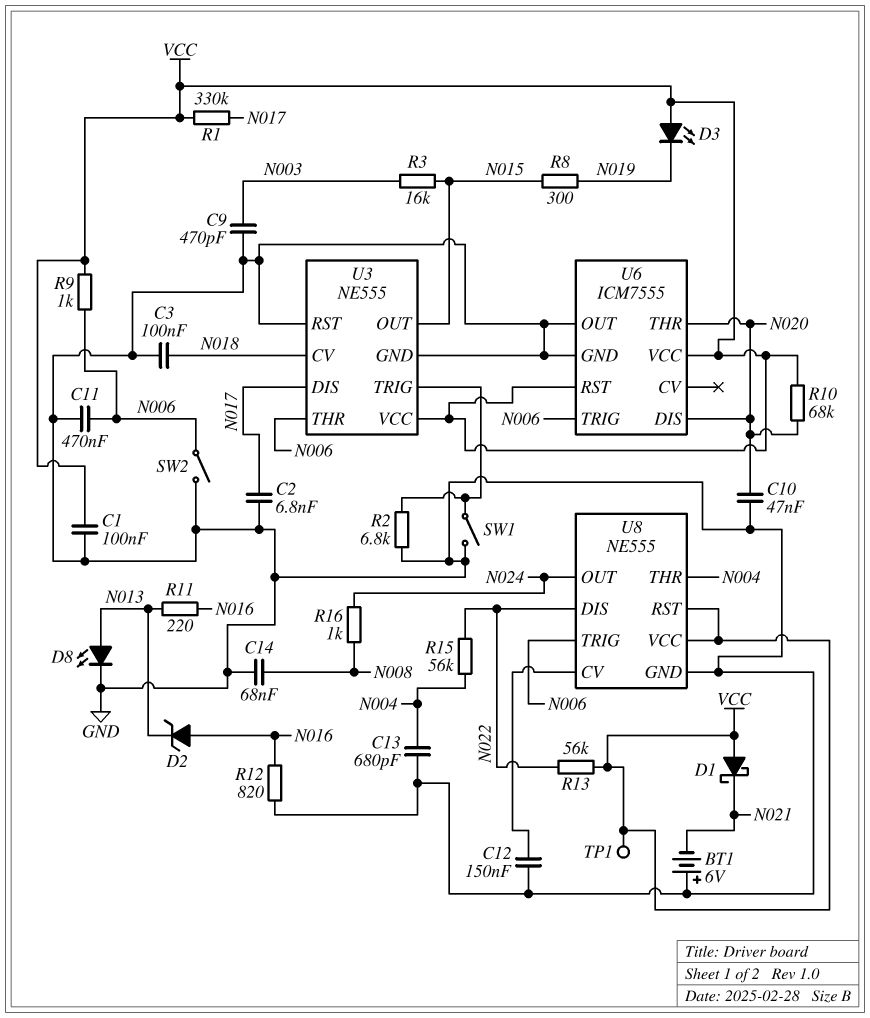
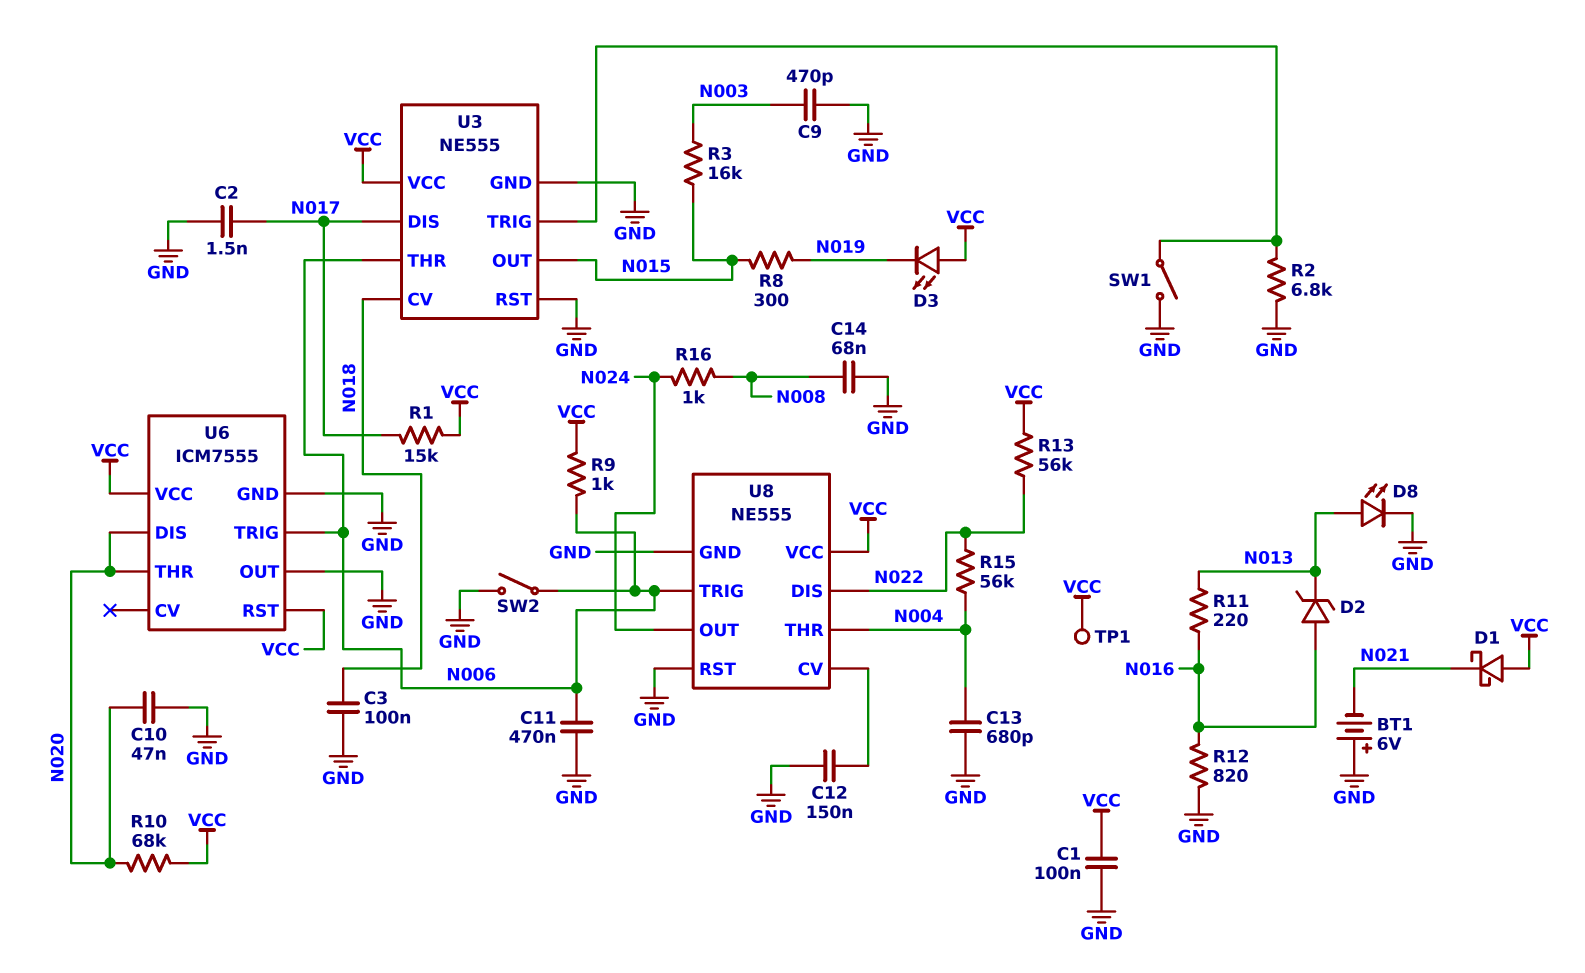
C2: 6.8nF (GND, N017) -> 1.5nF (GND, N017)
R1: 330k (N017, VCC) -> 15k (N017, VCC)
U8 pin RST: VCC -> GND

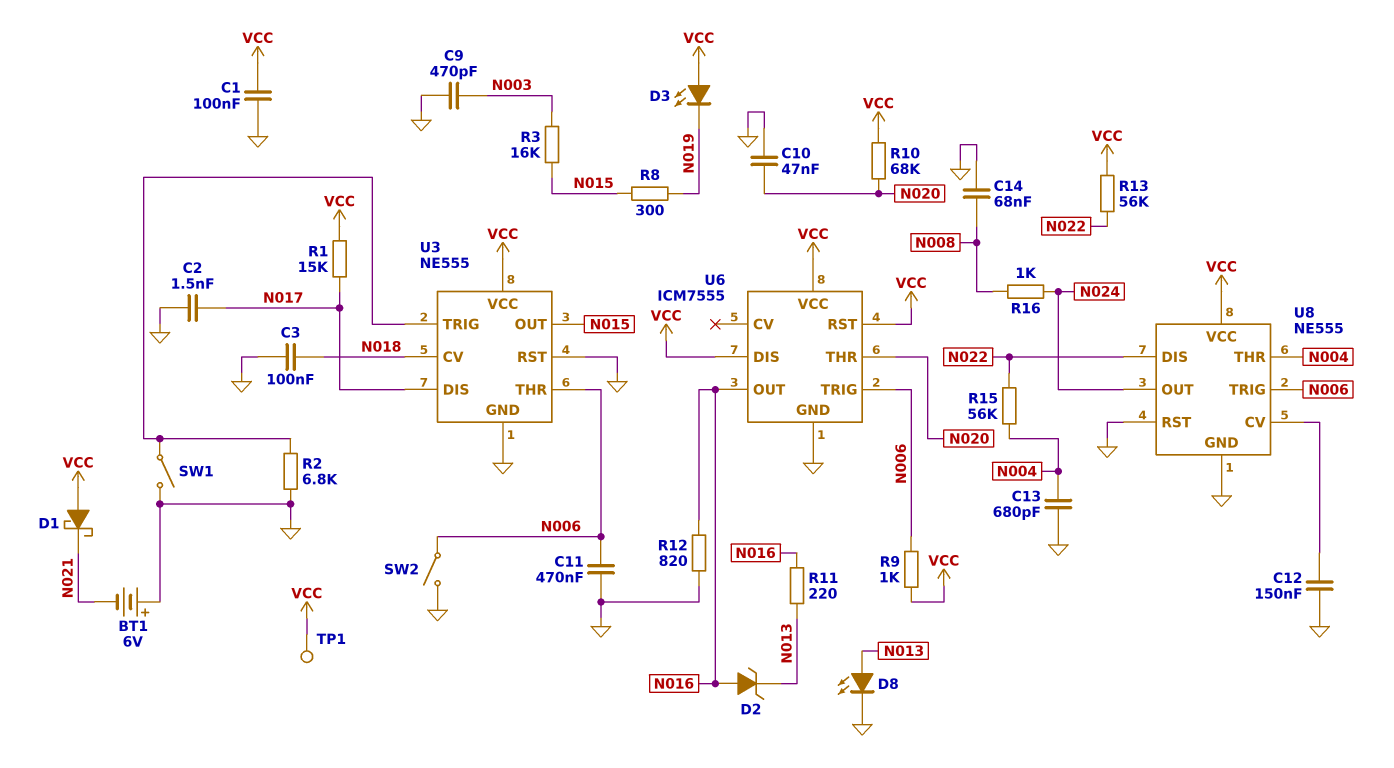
U6 pin DIS: N020 -> VCC
U6 pin OUT: GND -> N016

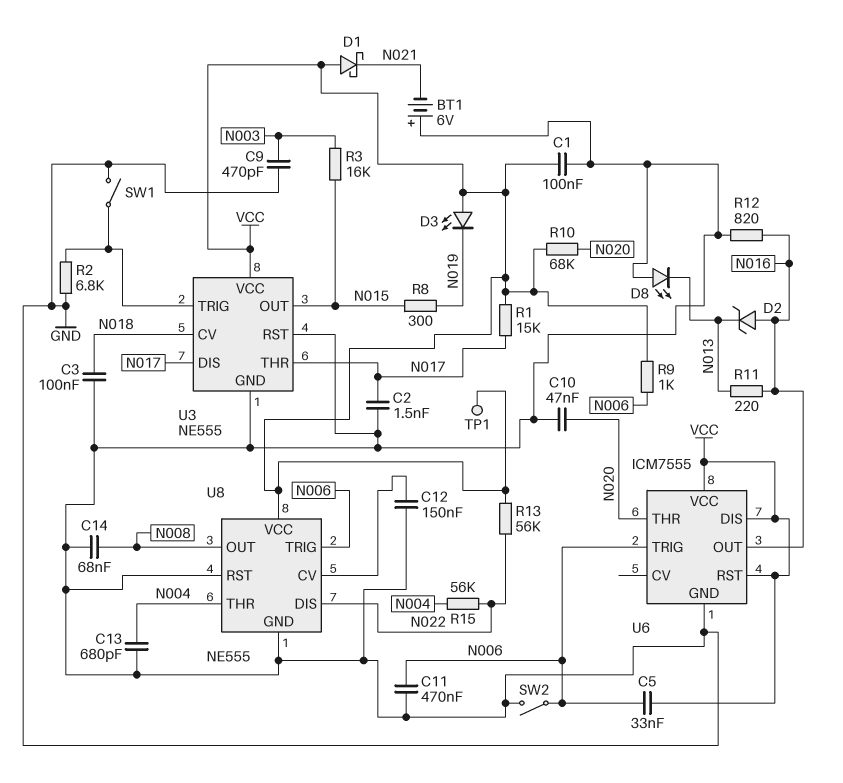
C5: none -> 33nF (N006, VCC)
D8: LED (A N013, K GND) -> LED (A GND, K N013)
R16: 1k (N008, N024) -> none
U3 pin THR: N006 -> N017
U8 pin OUT: N024 -> N008

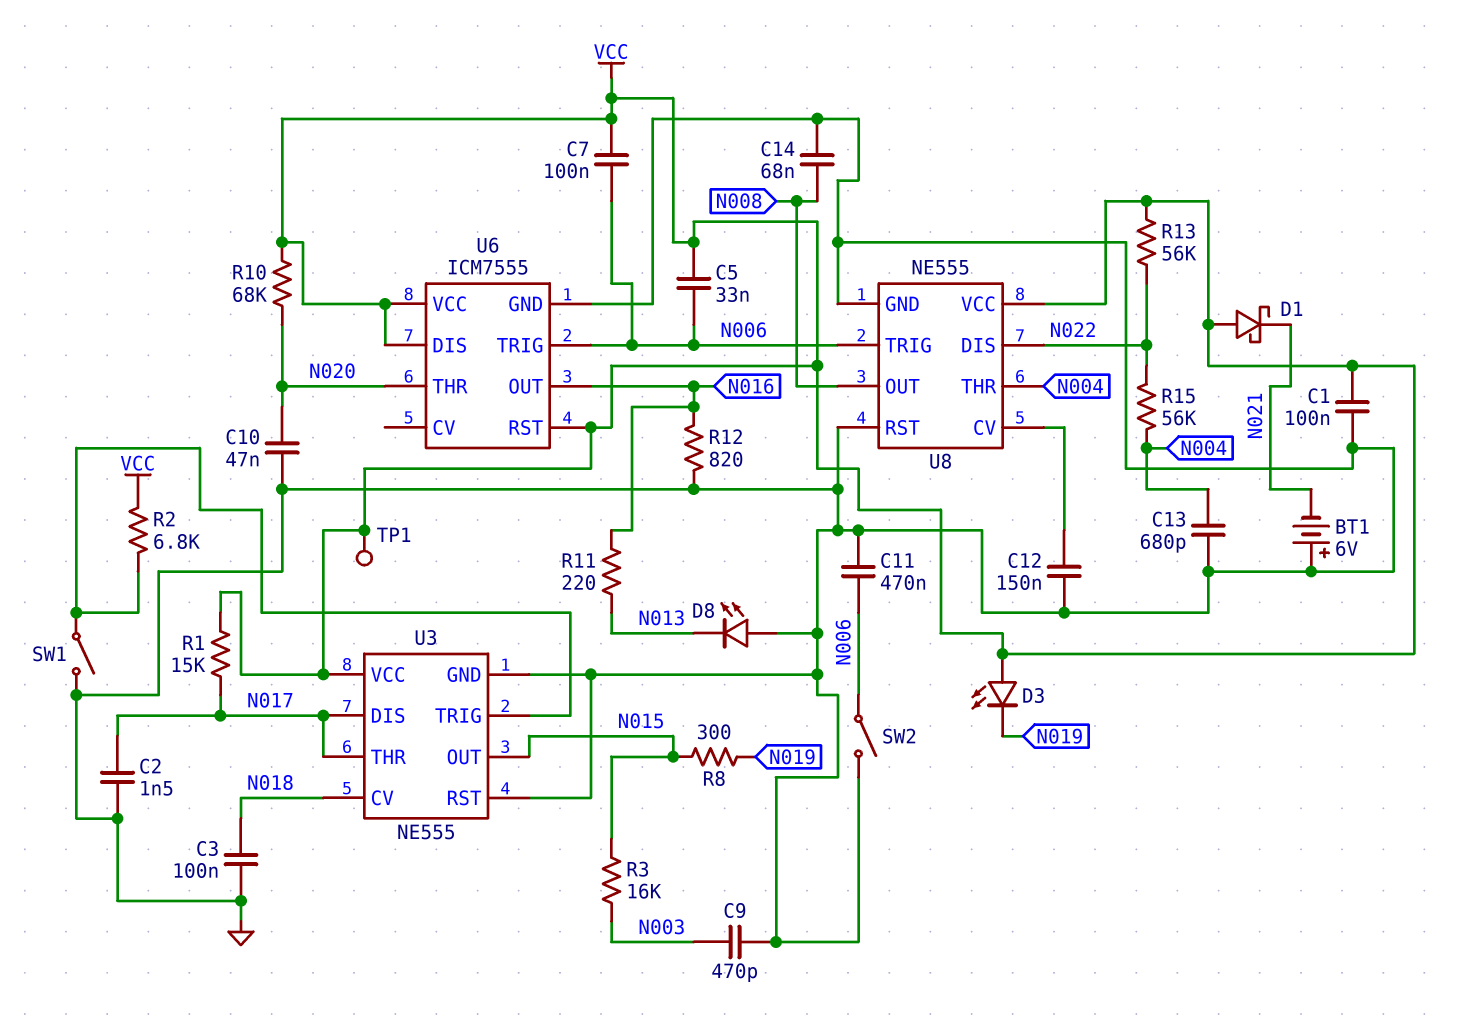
C7: none -> 100nF (N006, VCC)
D2: zener (A N016, K N013) -> none
R2: 6.8k (GND, U3/TRIG) -> 6.8k (U3/TRIG, VCC)
R9: 1k (N006, VCC) -> none

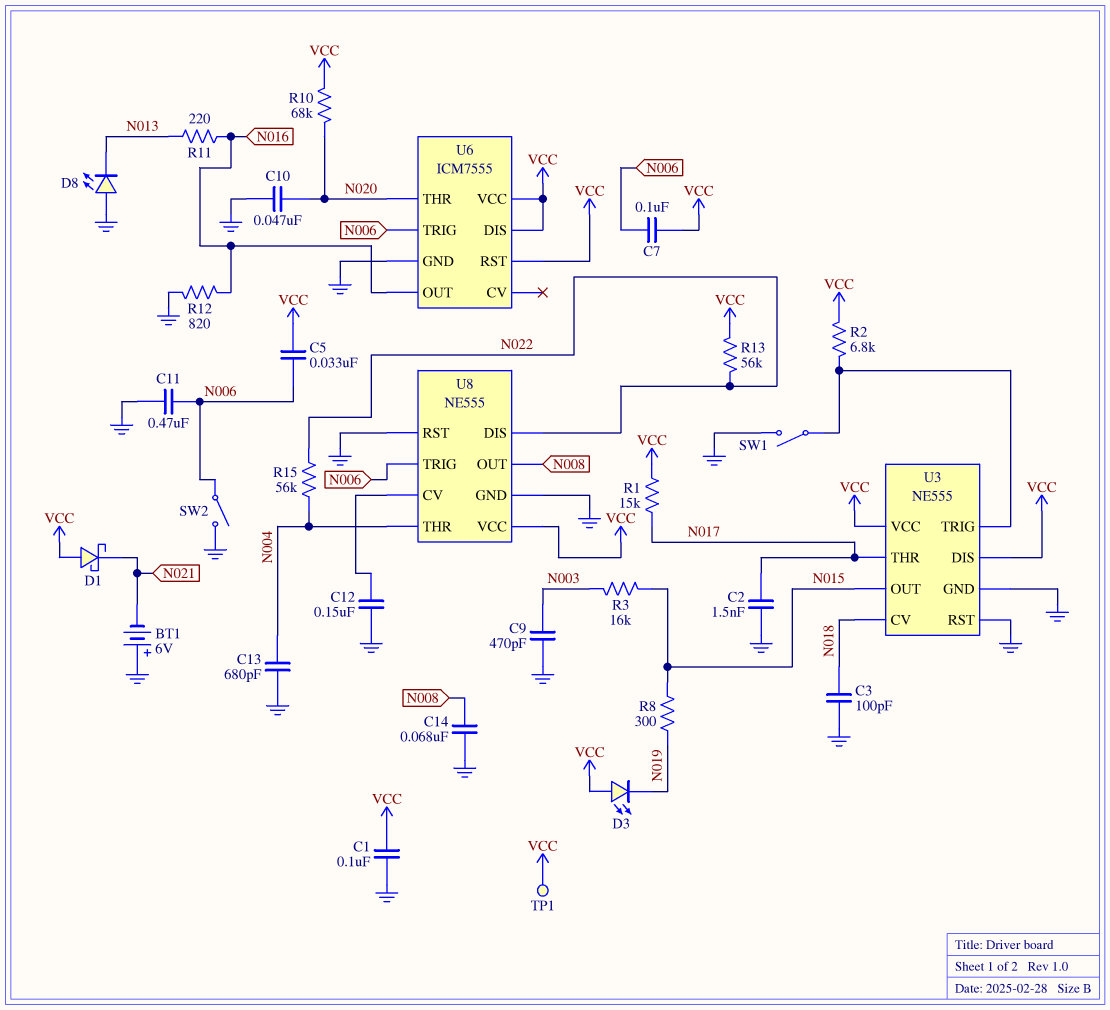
C3: 100nF (GND, N018) -> 100pF (GND, N018)
U3 pin DIS: N017 -> VCC

